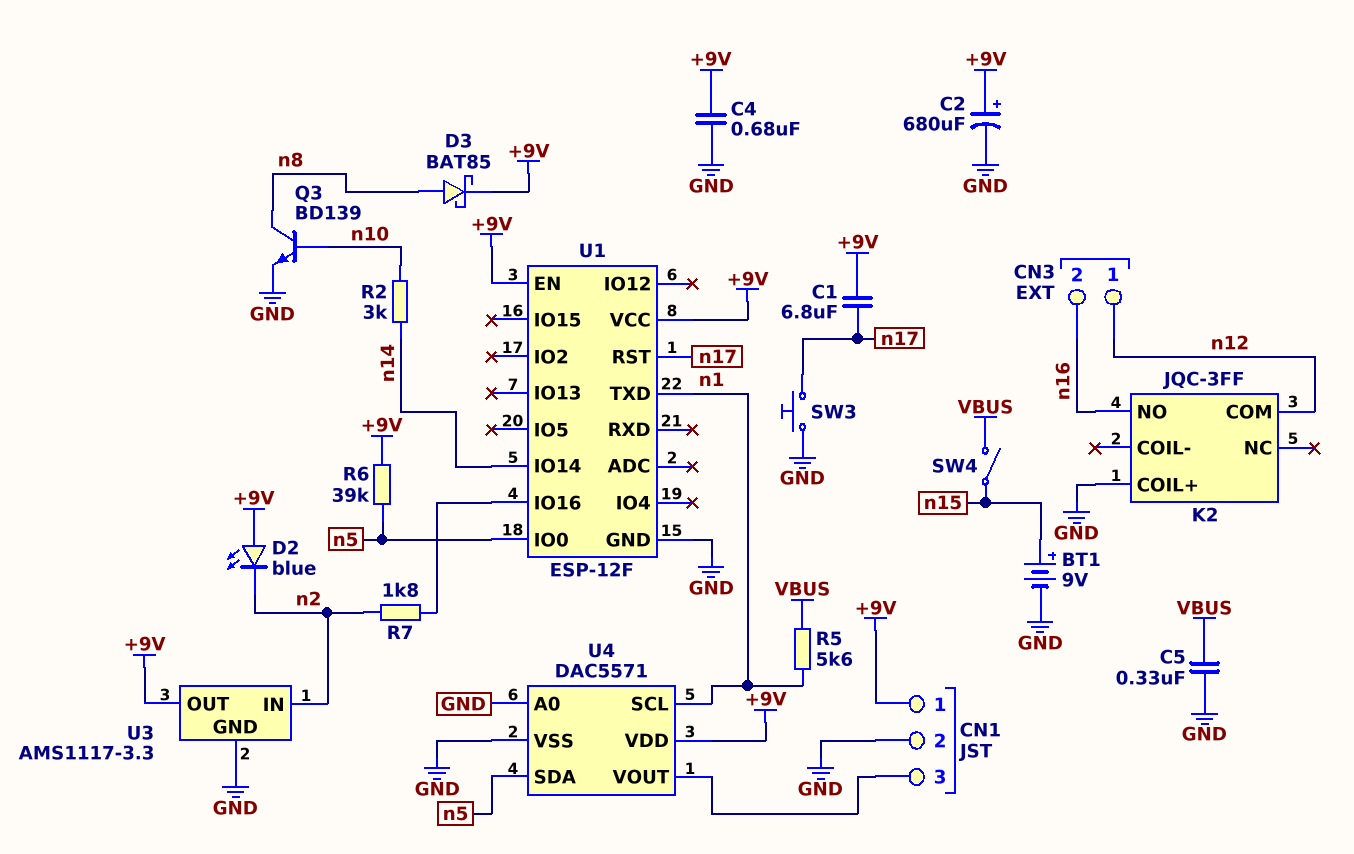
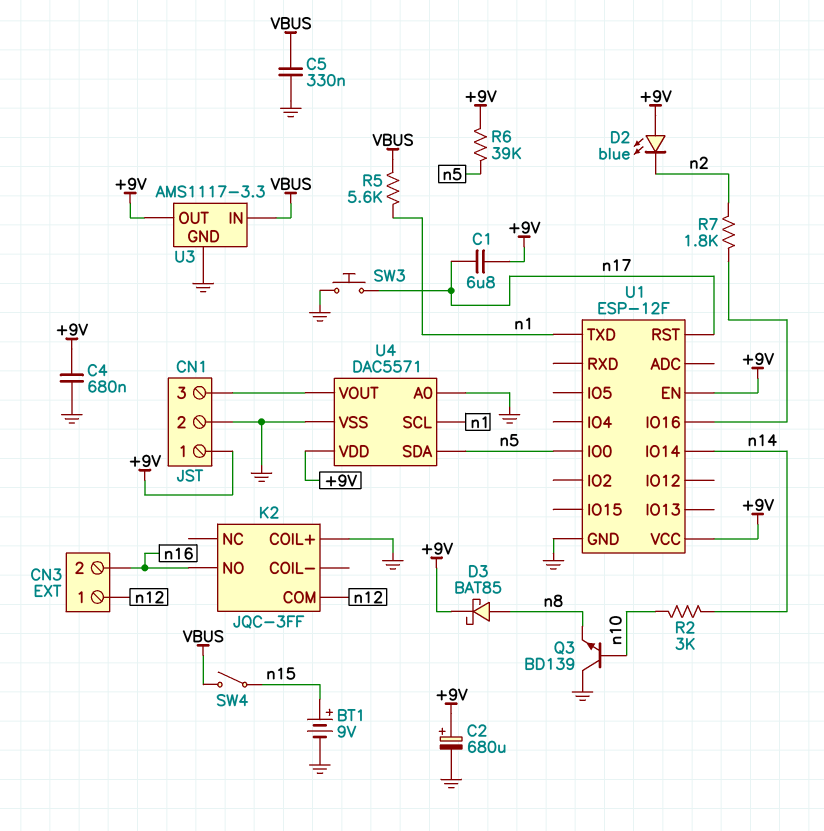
Q3: NPN BD139 (B n10, C n8, E GND) -> NPN BD139 (B n10, C GND, E n8)
U3 pin IN: n2 -> VBUS

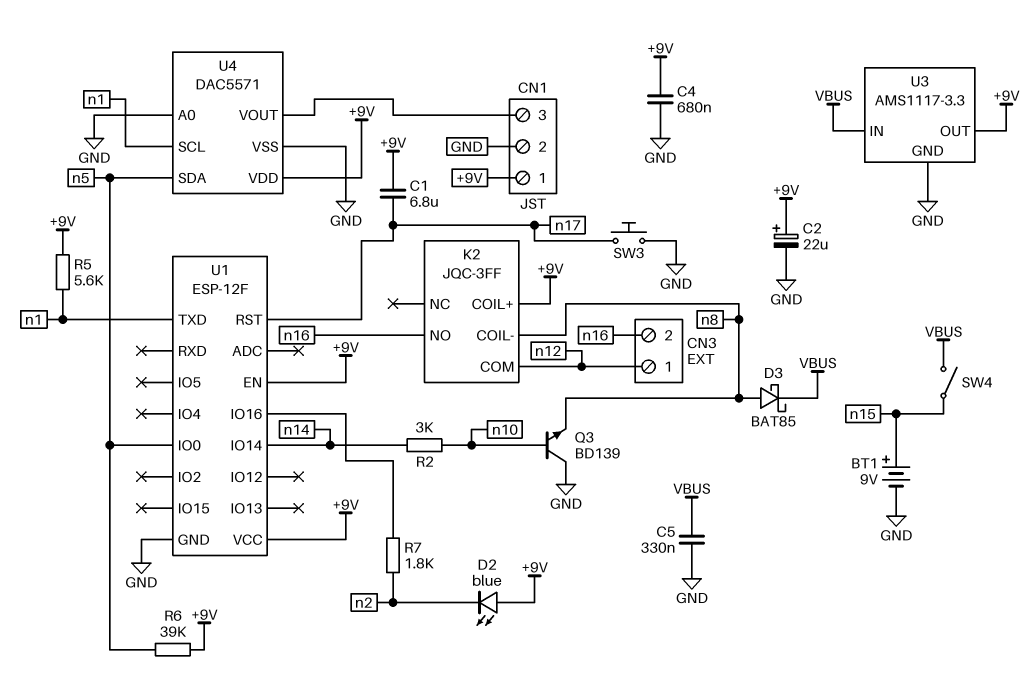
C2: 680uF (plus +9V, minus GND) -> 22uF (plus +9V, minus GND)
D3: schottky BAT85 (A n8, K +9V) -> schottky BAT85 (A n8, K VBUS)
K2 pin COIL+: GND -> +9V
K2 pin COIL-: none -> n8
R5: 5.6k (VBUS, n1) -> 5.6k (+9V, n1)

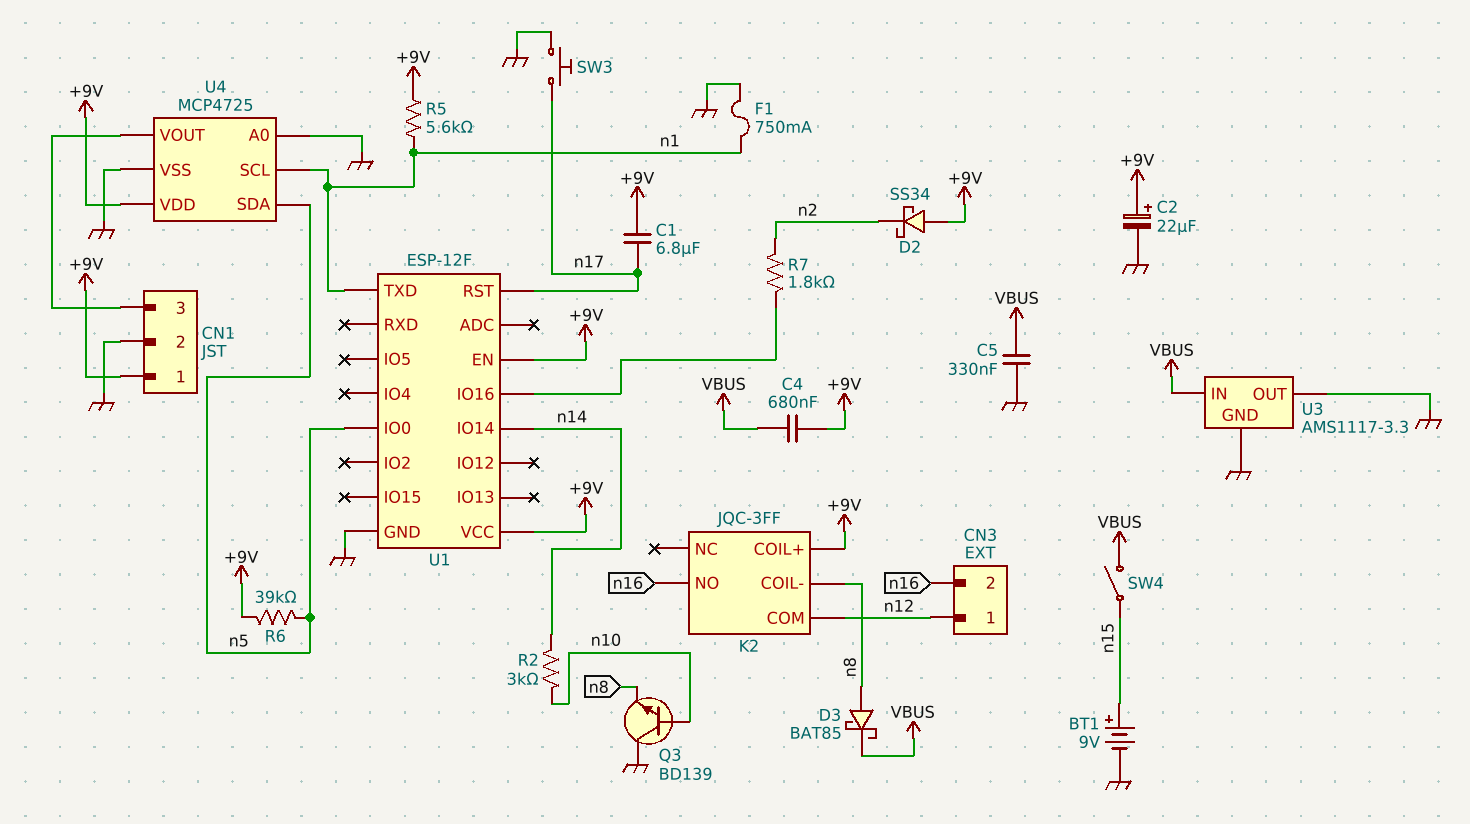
C4: 680nF (+9V, GND) -> 680nF (+9V, VBUS)
D2: LED blue (A +9V, K n2) -> schottky SS34 (A +9V, K n2)
F1: none -> 750mA (GND, n1)
U3 pin OUT: +9V -> GND
U4: DAC5571 -> MCP4725

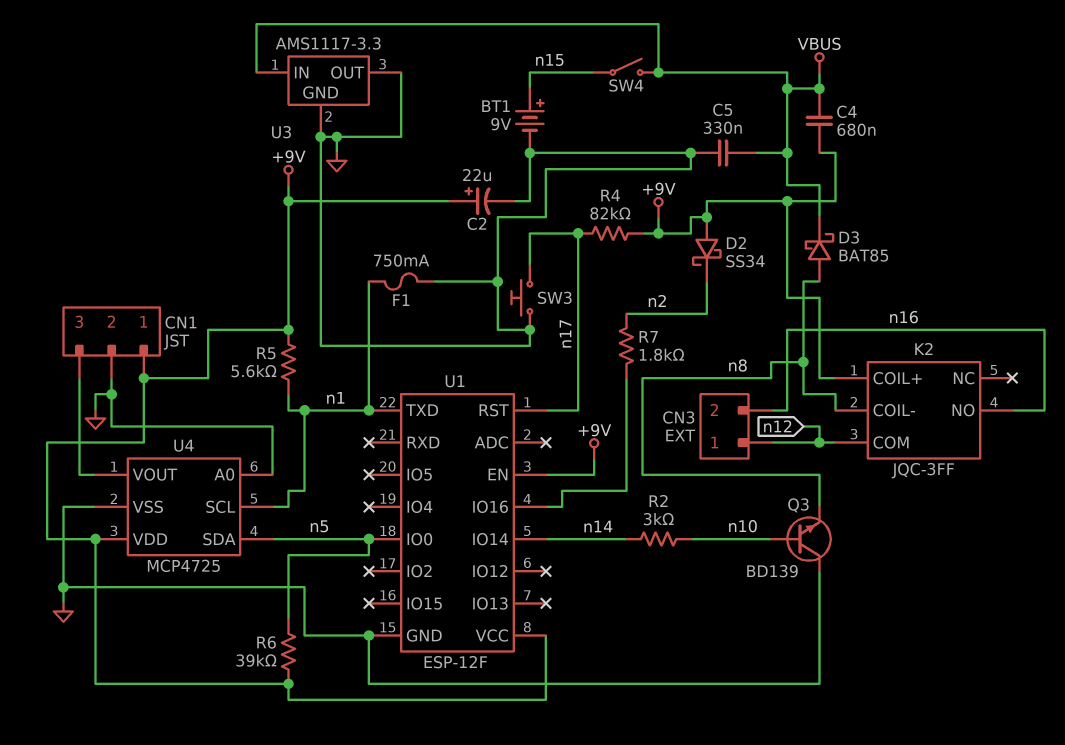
C1: 6.8uF (+9V, n17) -> none
R4: none -> 82k (+9V, n17)

